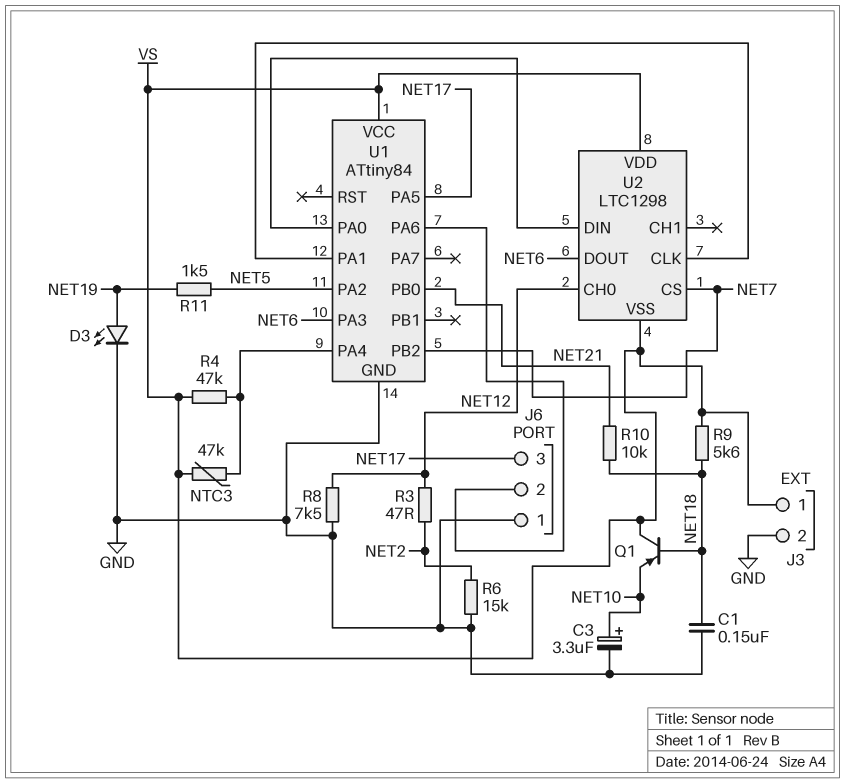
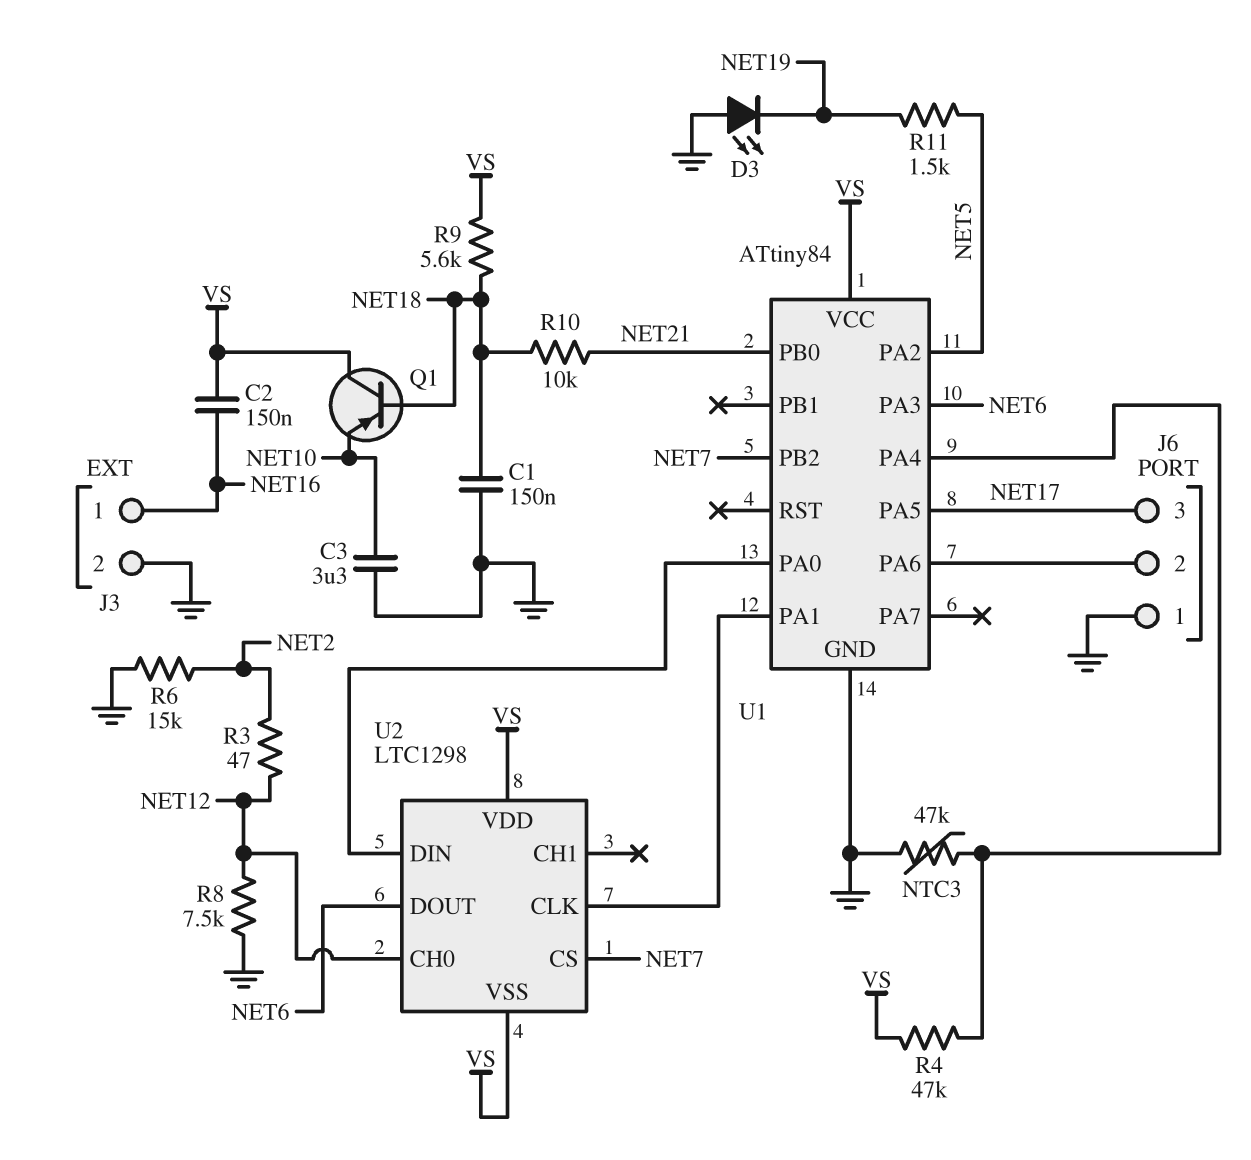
C2: none -> 150nF (NET16, VS)
C3: 3.3uF (plus NET10, minus GND) -> 3.3uF (GND, NET10)
D3: LED (A NET19, K GND) -> LED (A GND, K NET19)
J3 pin 1: VS -> NET16
NTC3: 47k (U1/PA4, VS) -> 47k (GND, U1/PA4)

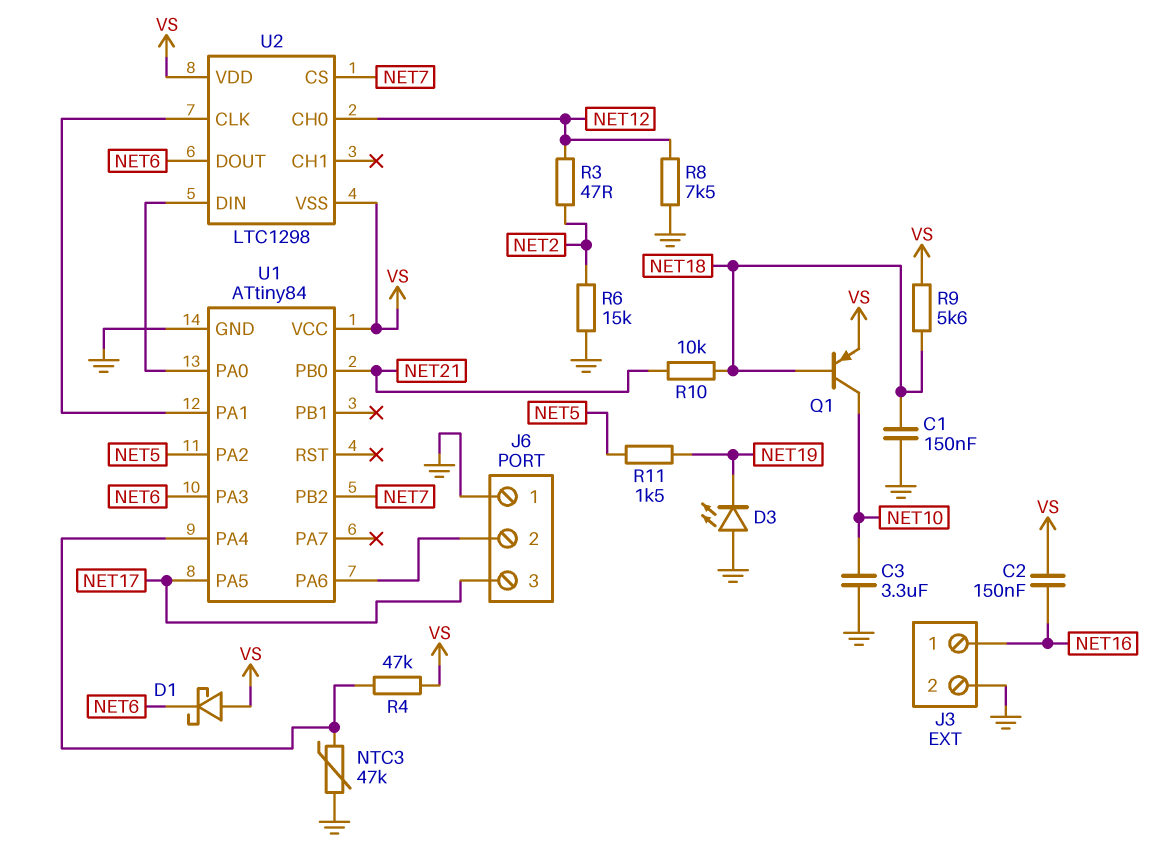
D1: none -> schottky (A VS, K NET6)
Q1: PNP (B NET18, C VS, E NET10) -> PNP (B NET18, C NET10, E VS)

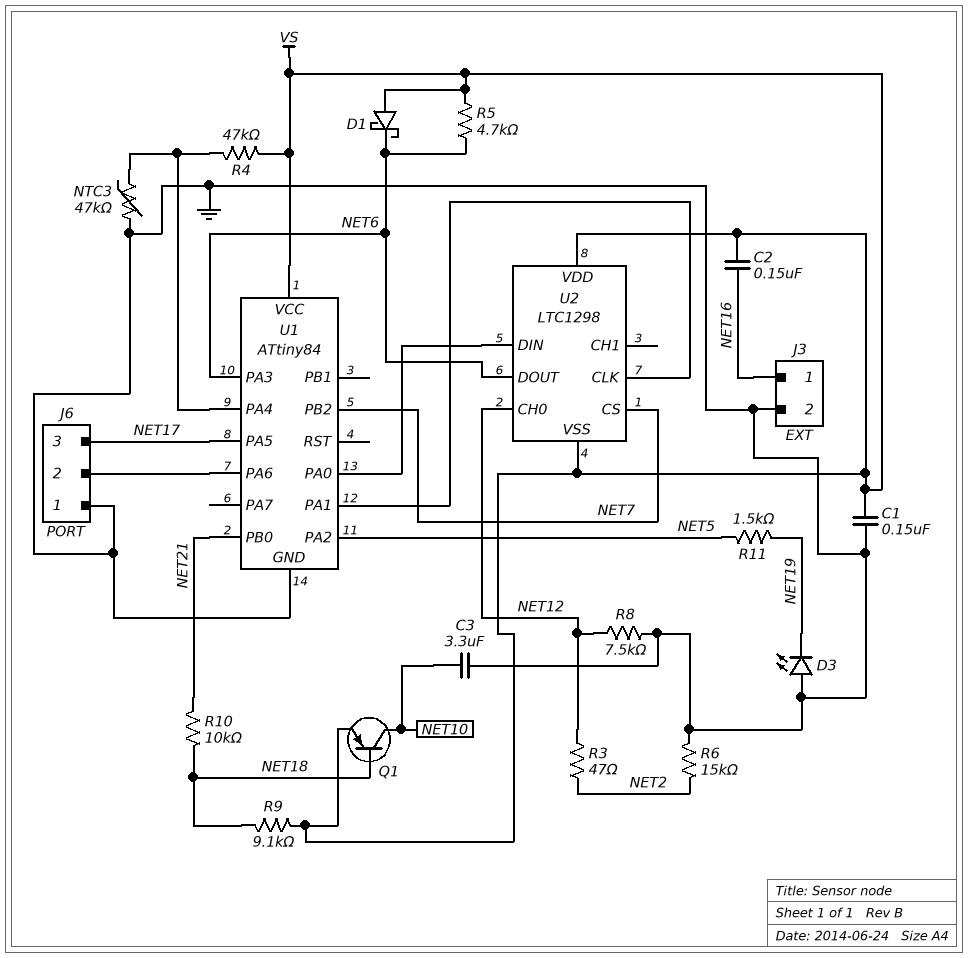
C1: 150nF (GND, NET18) -> 150nF (GND, VS)
R5: none -> 4.7k (NET6, VS)
R9: 5.6k (NET18, VS) -> 9.1k (NET18, VS)

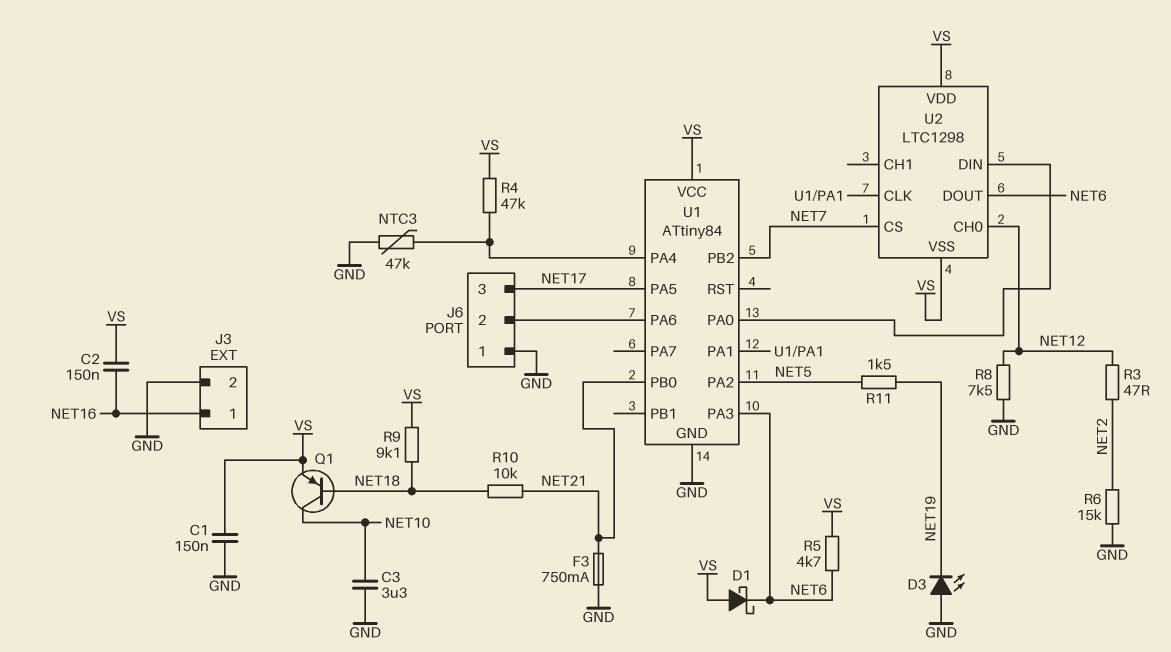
F3: none -> 750mA (GND, NET21)

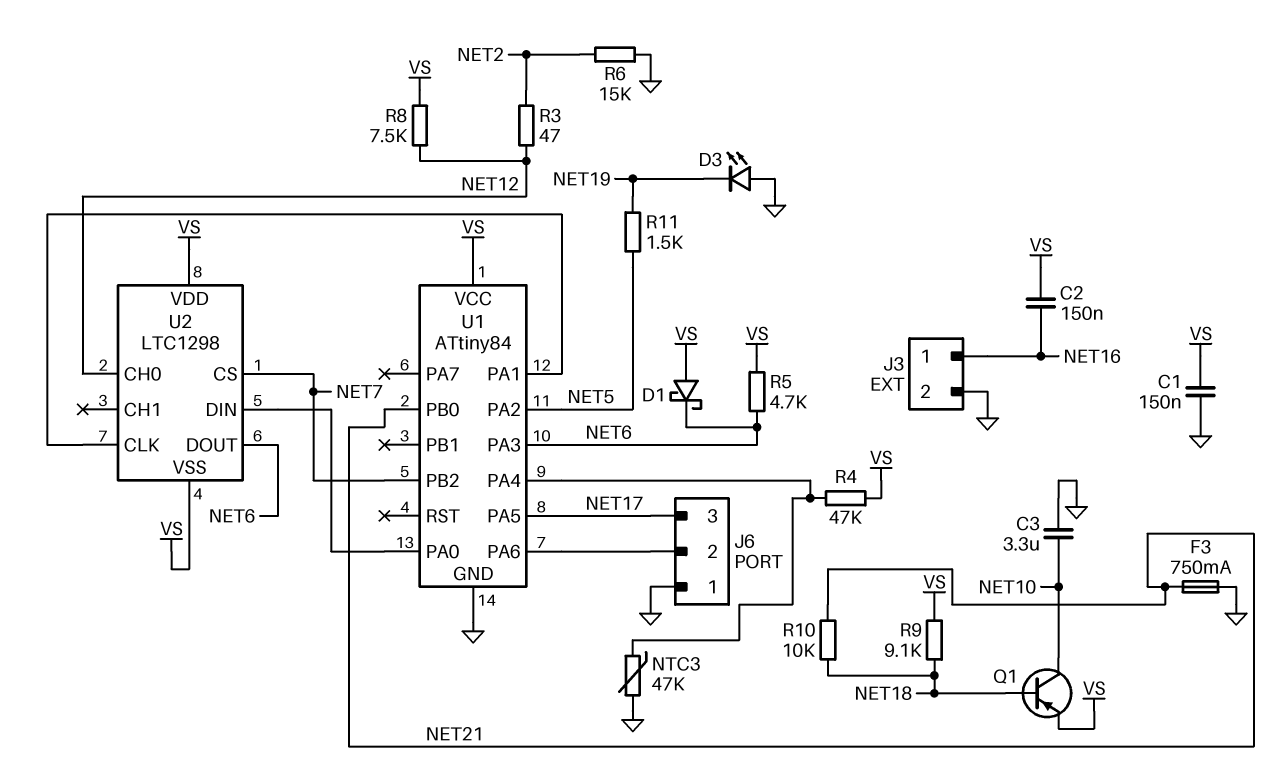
R8: 7.5k (GND, NET12) -> 7.5k (NET12, VS)

